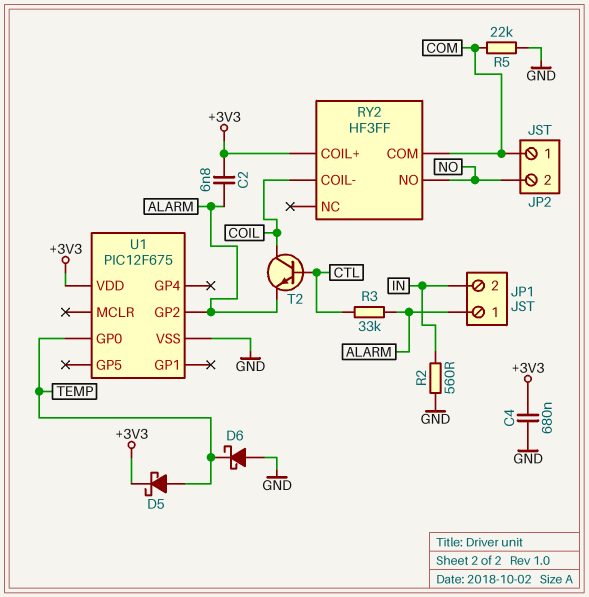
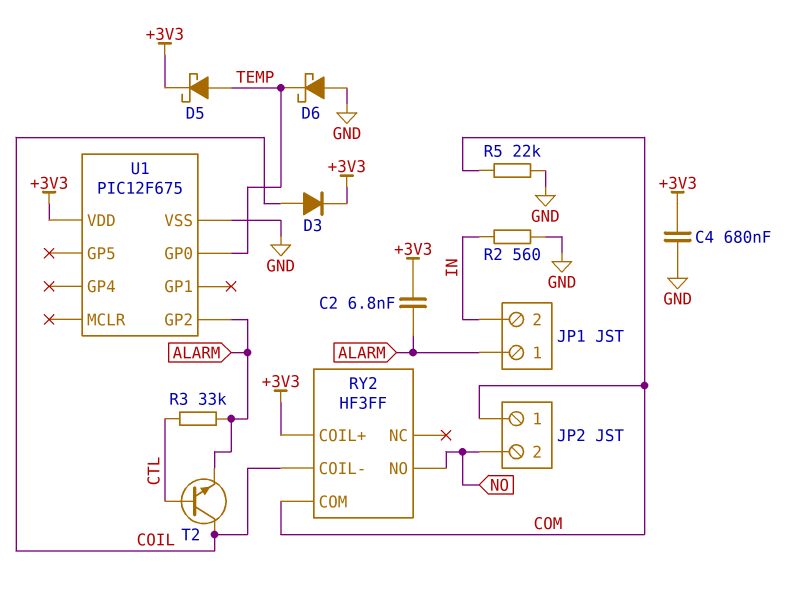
D3: none -> diode (A COIL, K +3V3)

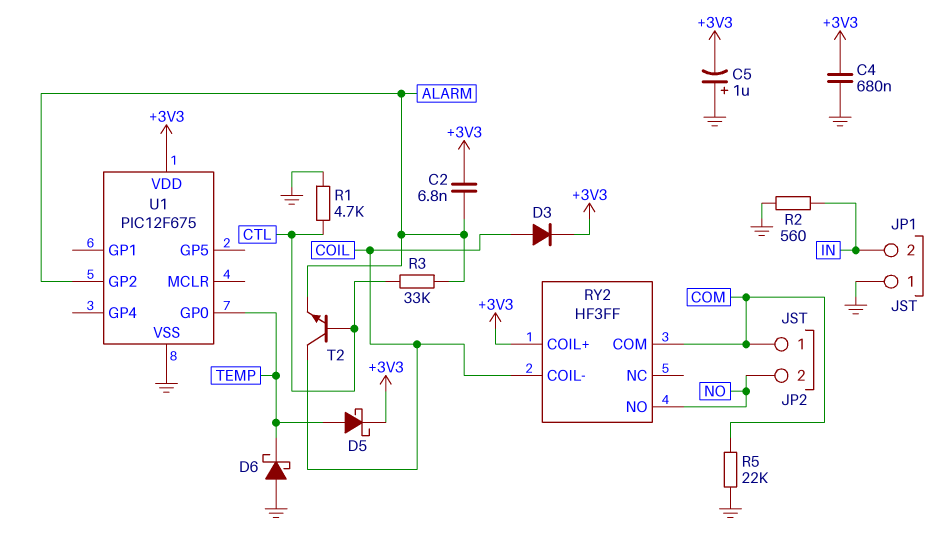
C5: none -> 1uF (plus GND, minus +3V3)
JP1 pin 1: ALARM -> GND
R1: none -> 4.7k (CTL, GND)

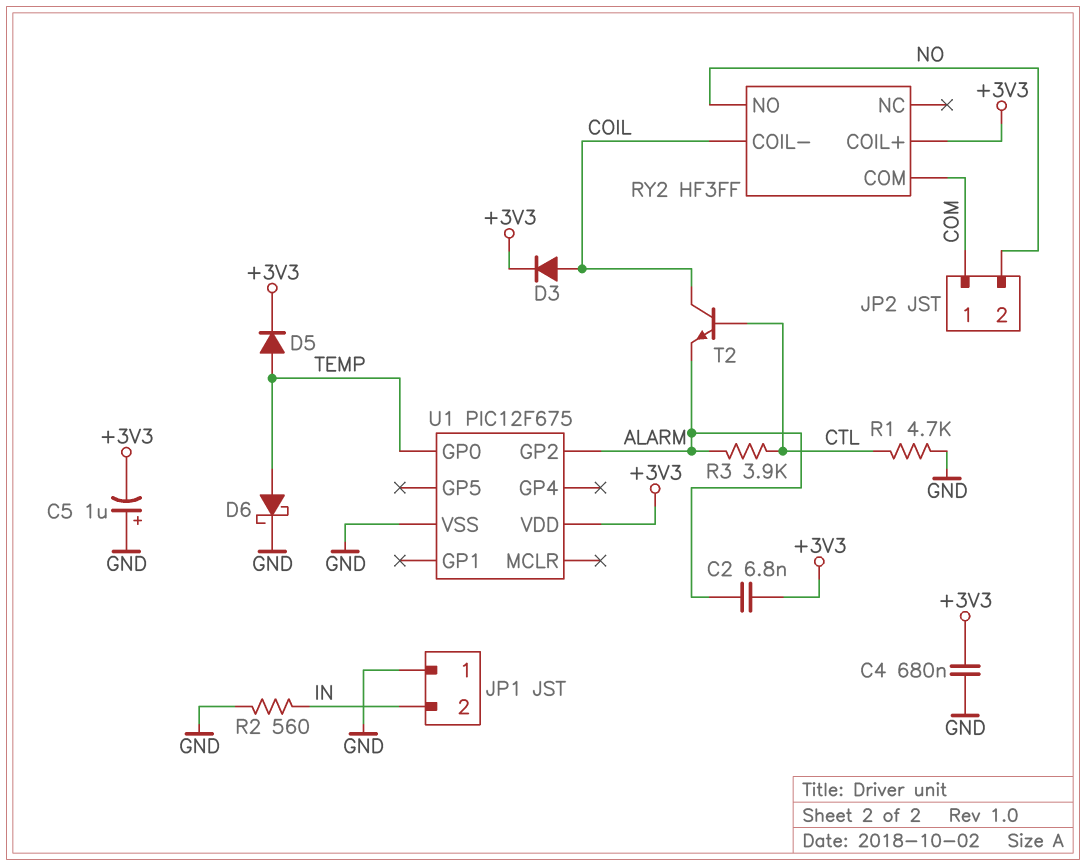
D5: schottky (A TEMP, K +3V3) -> diode (A TEMP, K +3V3)
D6: schottky (A GND, K TEMP) -> schottky (A TEMP, K GND)
R3: 33k (ALARM, CTL) -> 3.9k (ALARM, CTL)
R5: 22k (COM, GND) -> none

